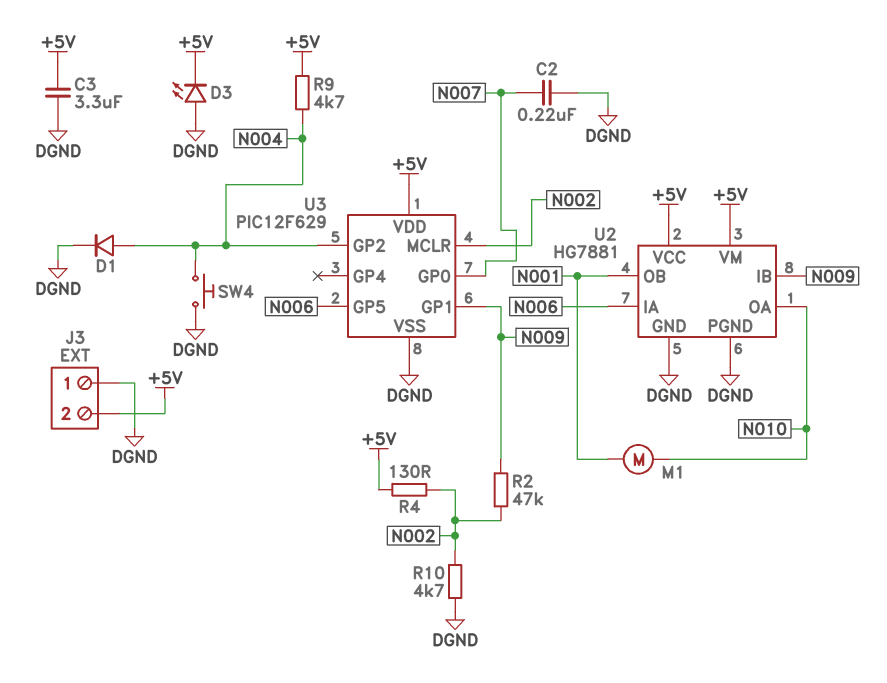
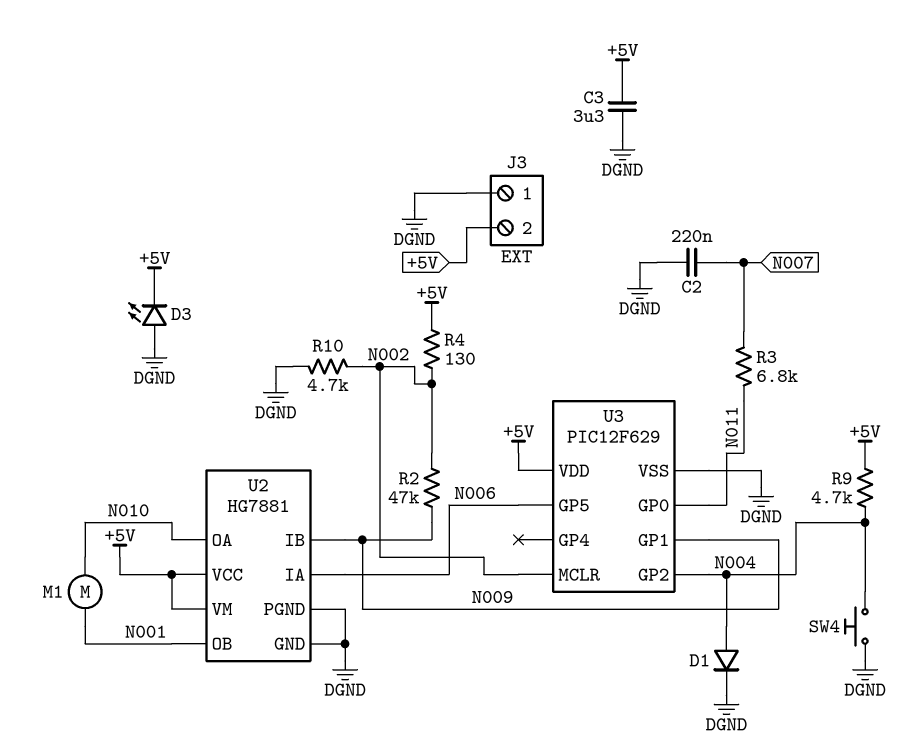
R3: none -> 6.8k (N007, N011)
U3 pin GP0: N007 -> N011

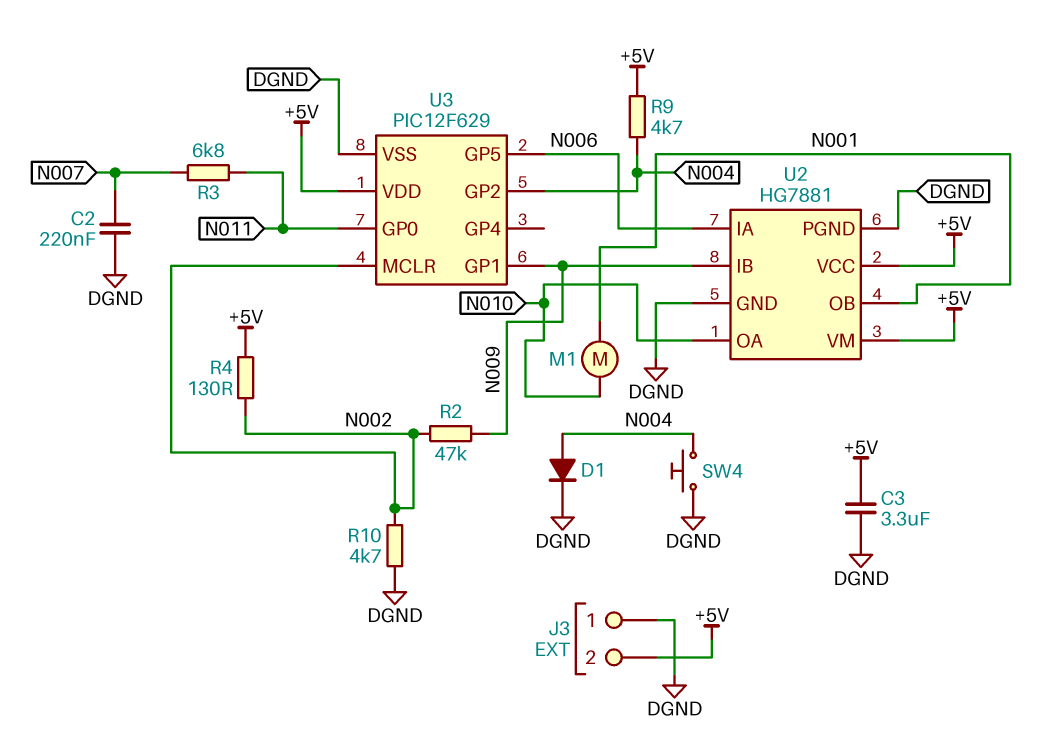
D3: LED (A DGND, K +5V) -> none

